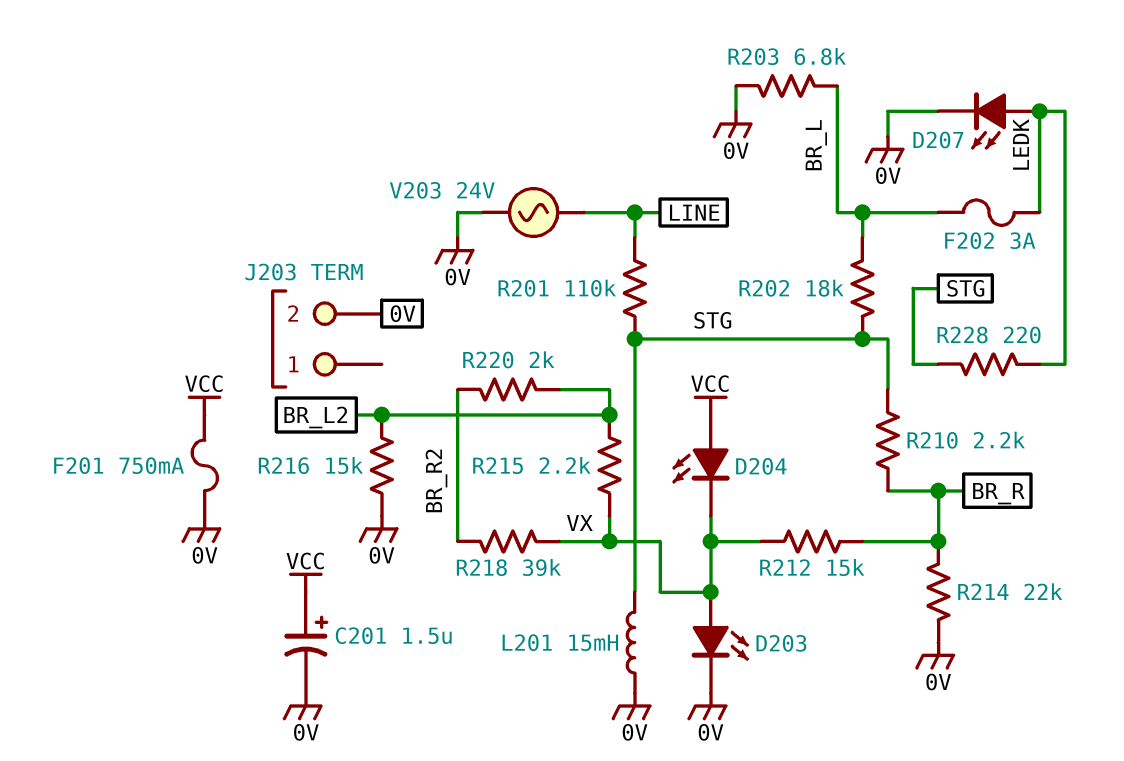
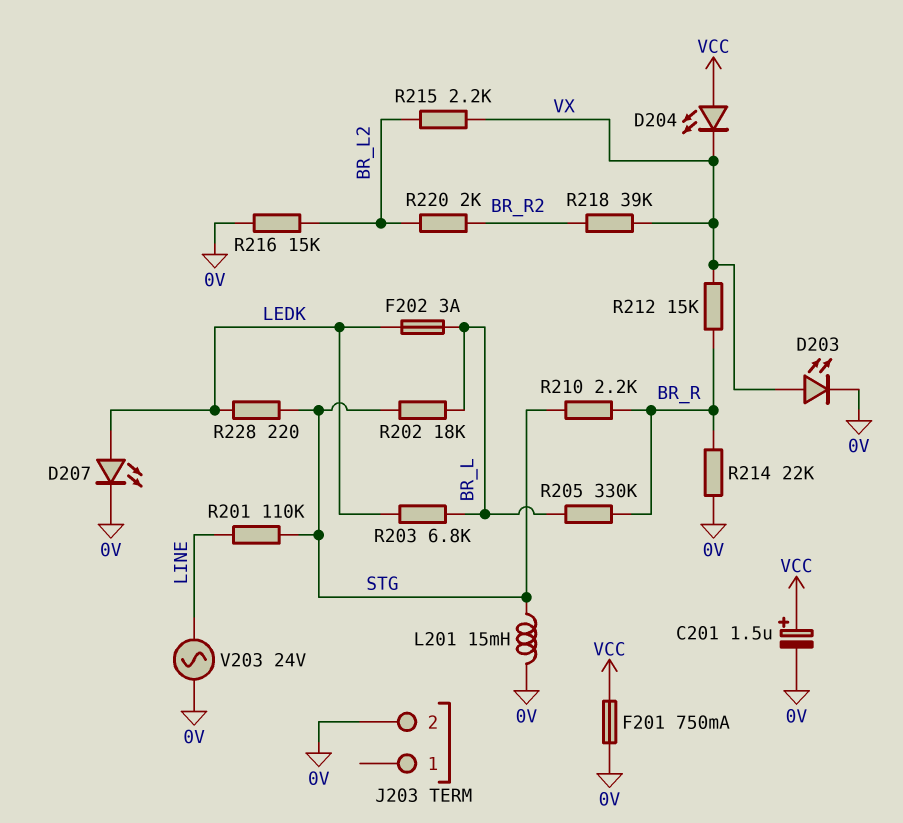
R203: 6.8k (0V, BR_L) -> 6.8k (BR_L, LEDK)
R205: none -> 330k (BR_L, BR_R)

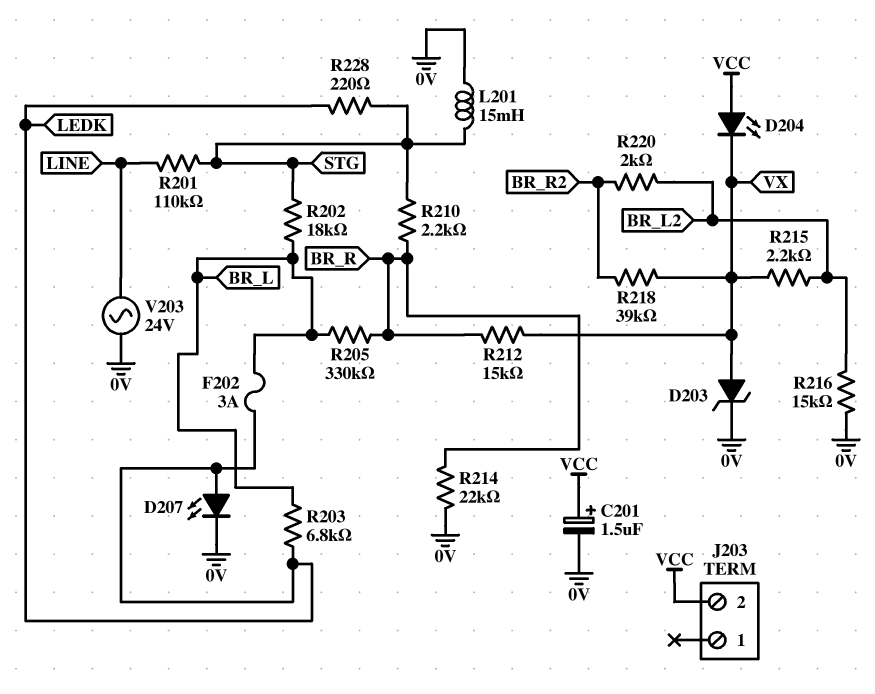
D203: LED (A VX, K 0V) -> zener (A VX, K 0V)
F201: 750mA (0V, VCC) -> none
J203 pin 2: 0V -> VCC

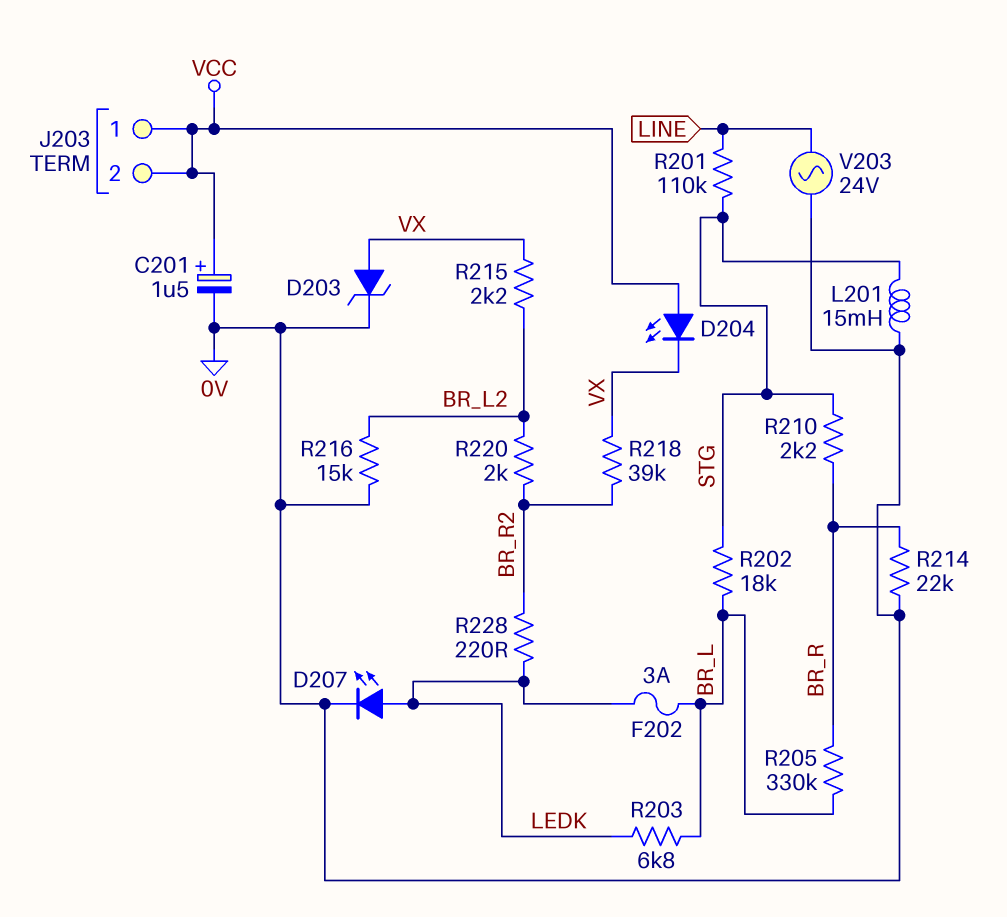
J203 pin 1: none -> VCC
R212: 15k (BR_R, VX) -> none
R228: 220 (LEDK, STG) -> 220 (BR_R2, LEDK)

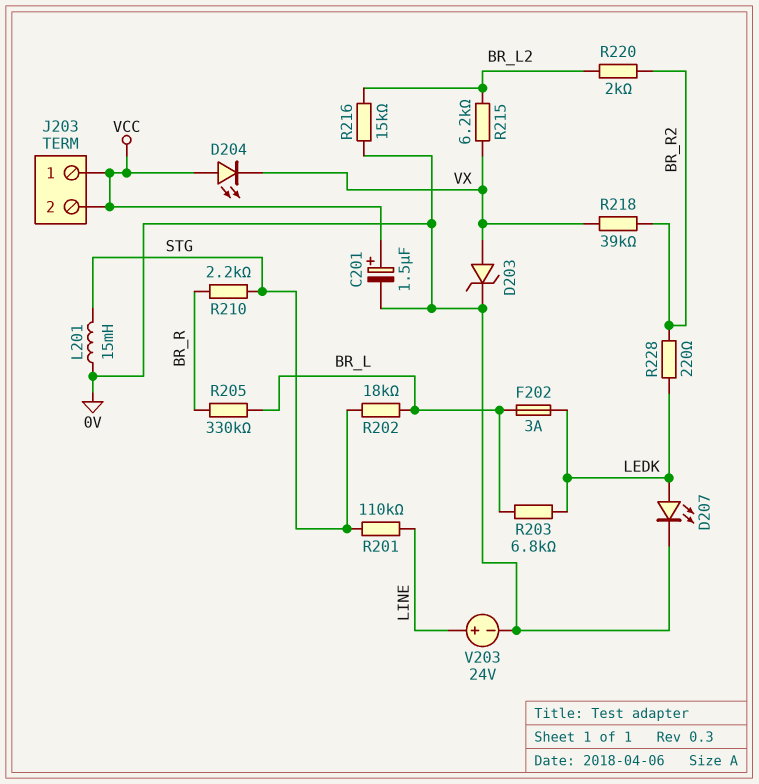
R214: 22k (0V, BR_R) -> none
R215: 2.2k (BR_L2, VX) -> 6.2k (BR_L2, VX)
V203: AC 24V (0V, LINE) -> 24V (plus LINE, minus 0V)

